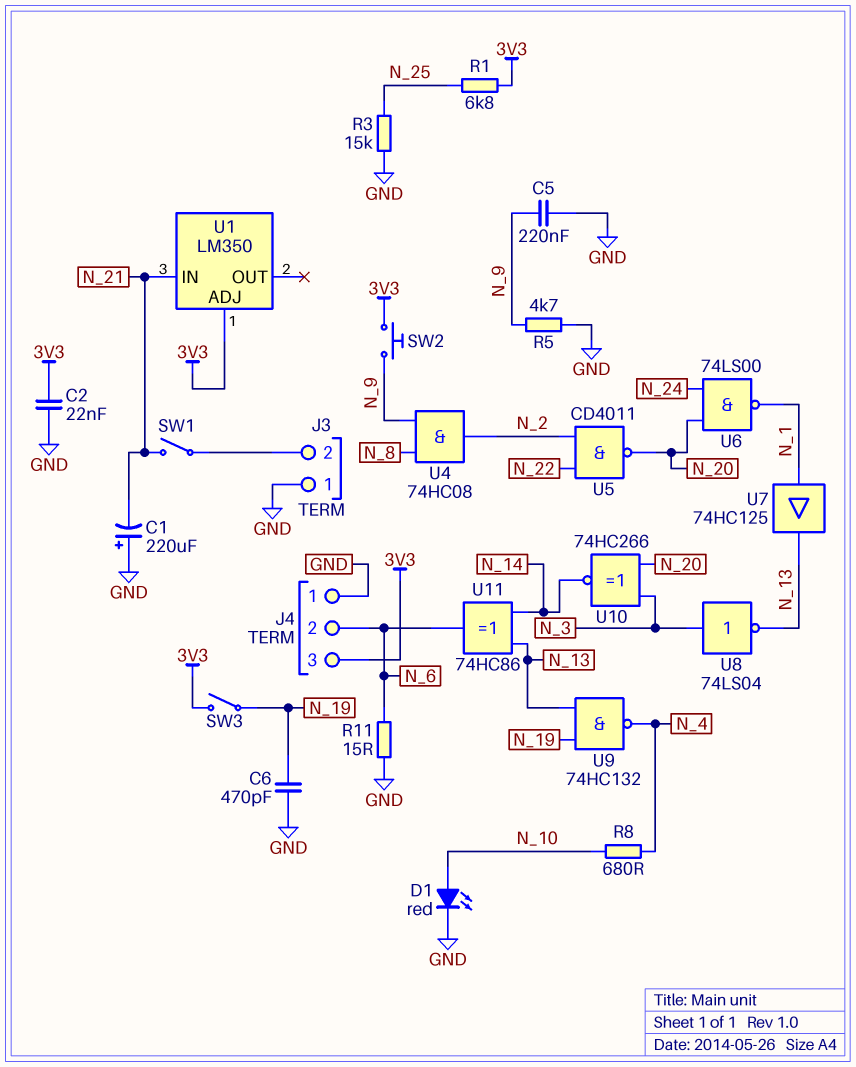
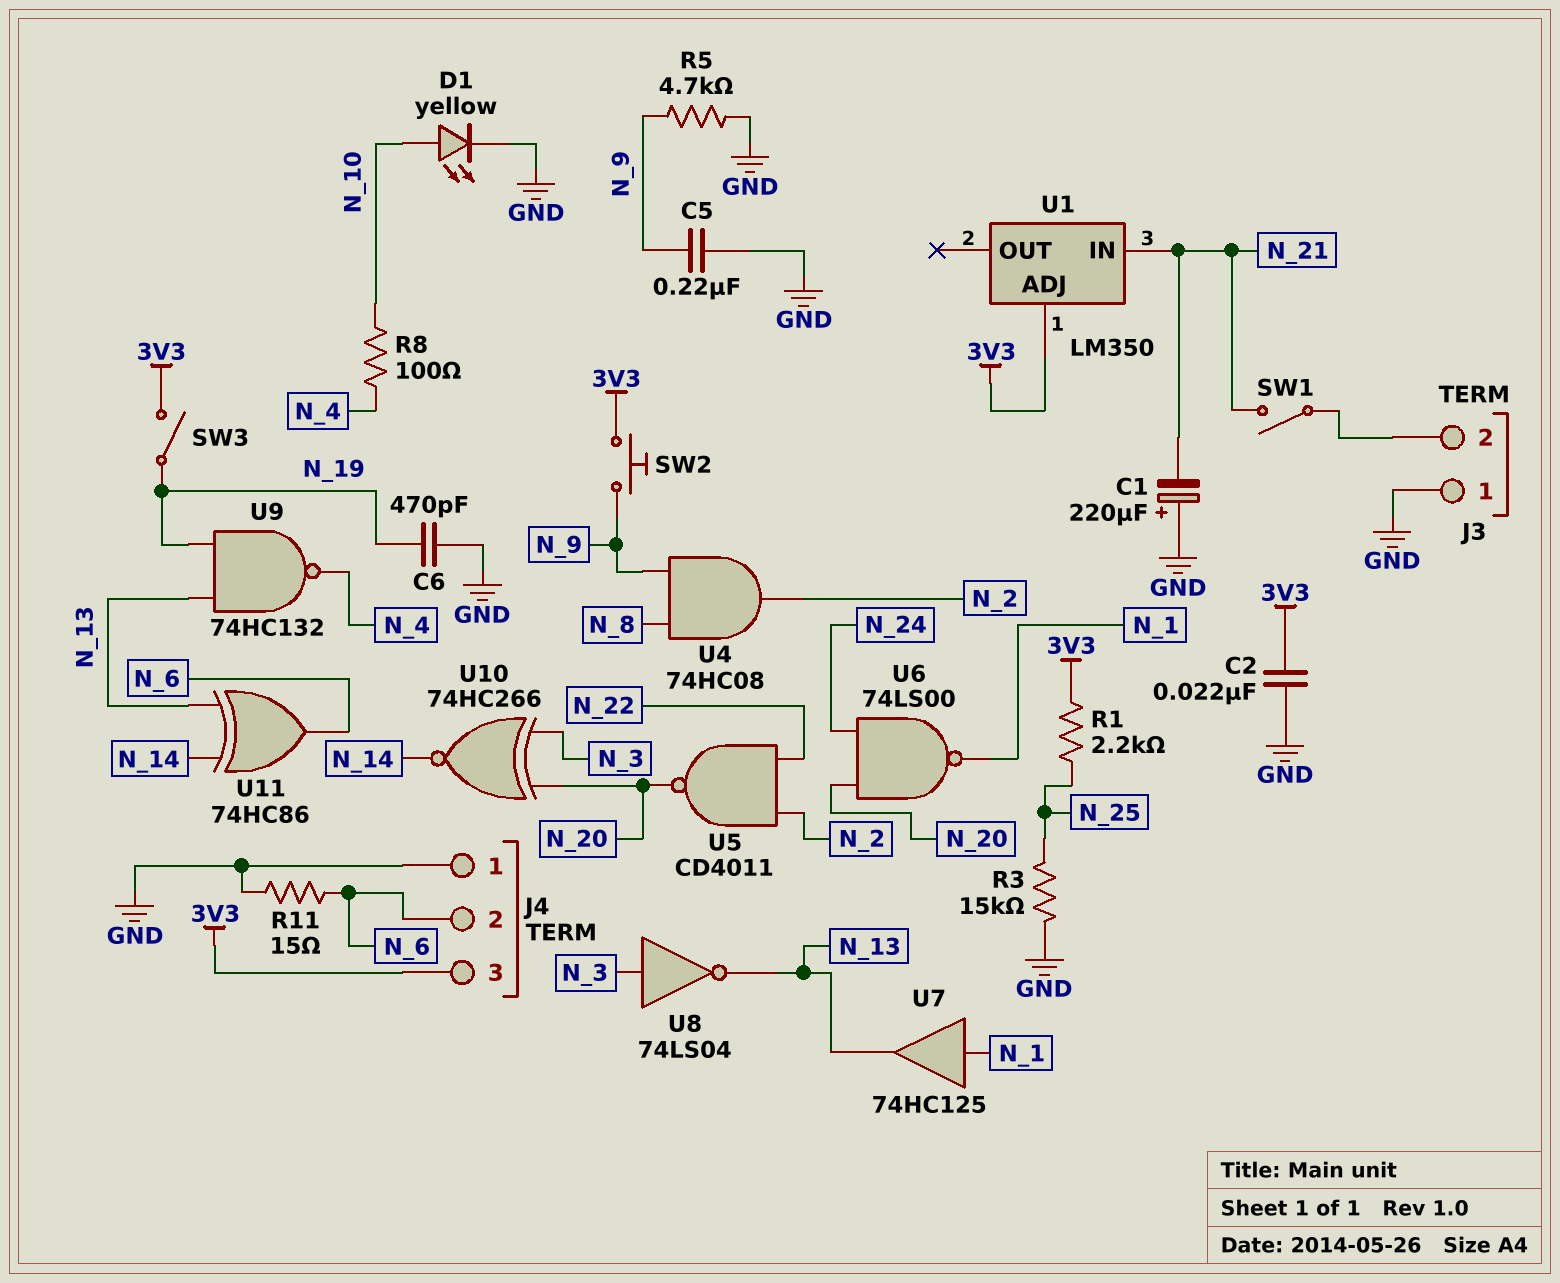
D1: LED red (A N_10, K GND) -> LED yellow (A N_10, K GND)
R1: 6.8k (3V3, N_25) -> 2.2k (3V3, N_25)
R8: 680 (N_4, N_10) -> 100 (N_4, N_10)

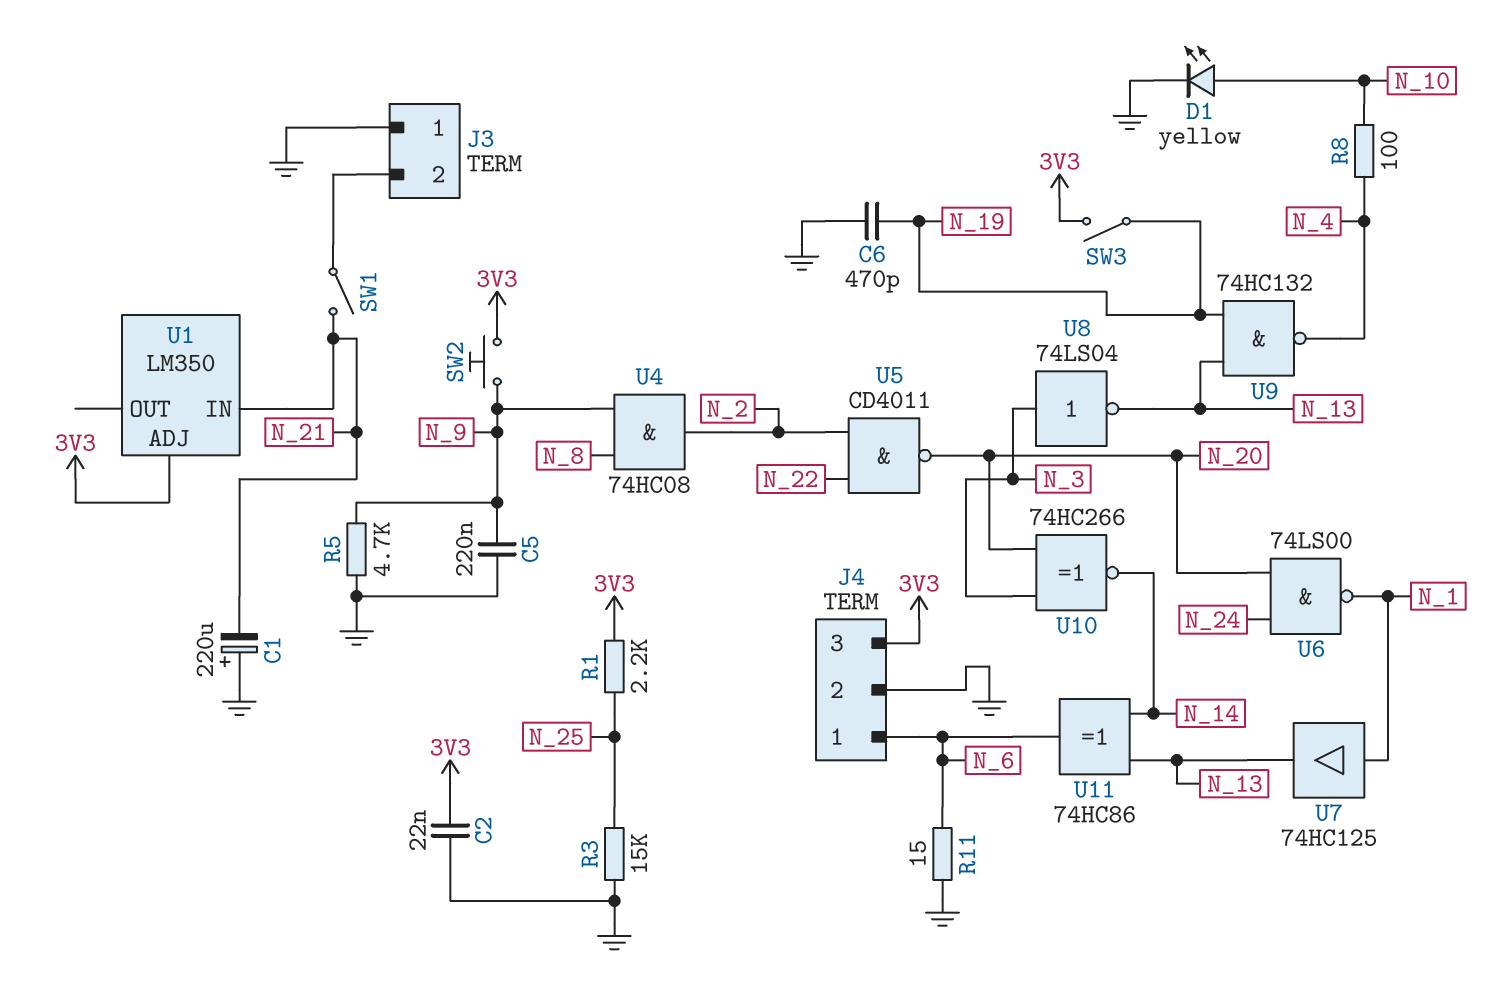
J4 pin 1: GND -> N_6
J4 pin 2: N_6 -> GND

